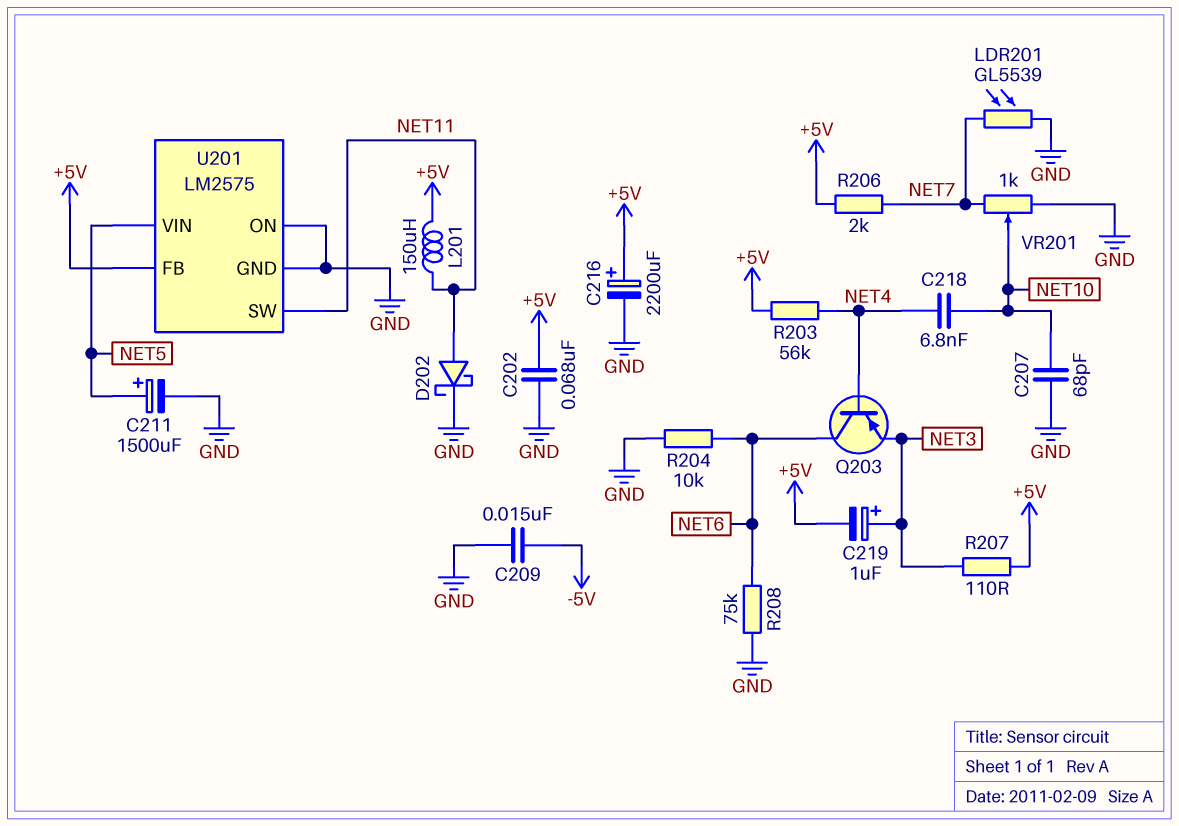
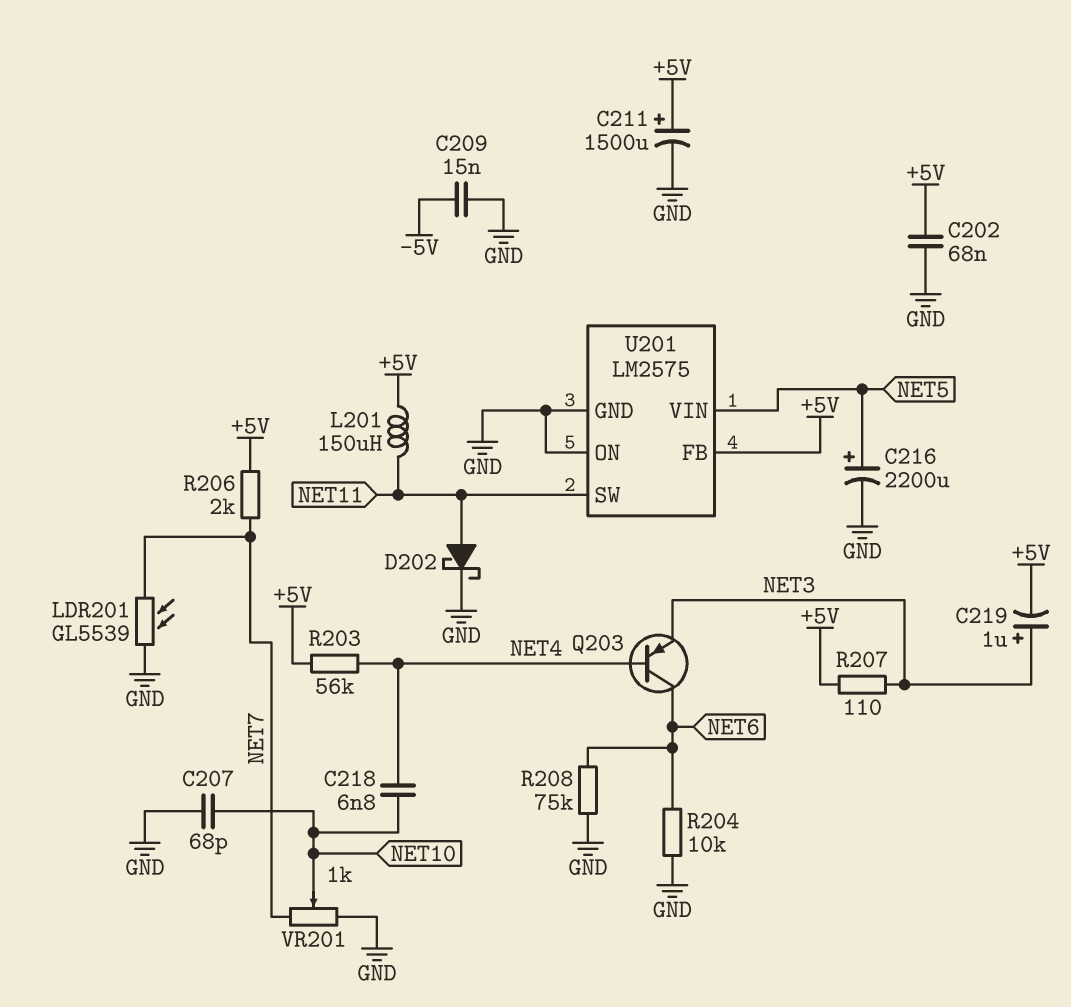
C211: 1500uF (plus NET5, minus GND) -> 1500uF (plus +5V, minus GND)
C216: 2200uF (plus +5V, minus GND) -> 2200uF (plus NET5, minus GND)

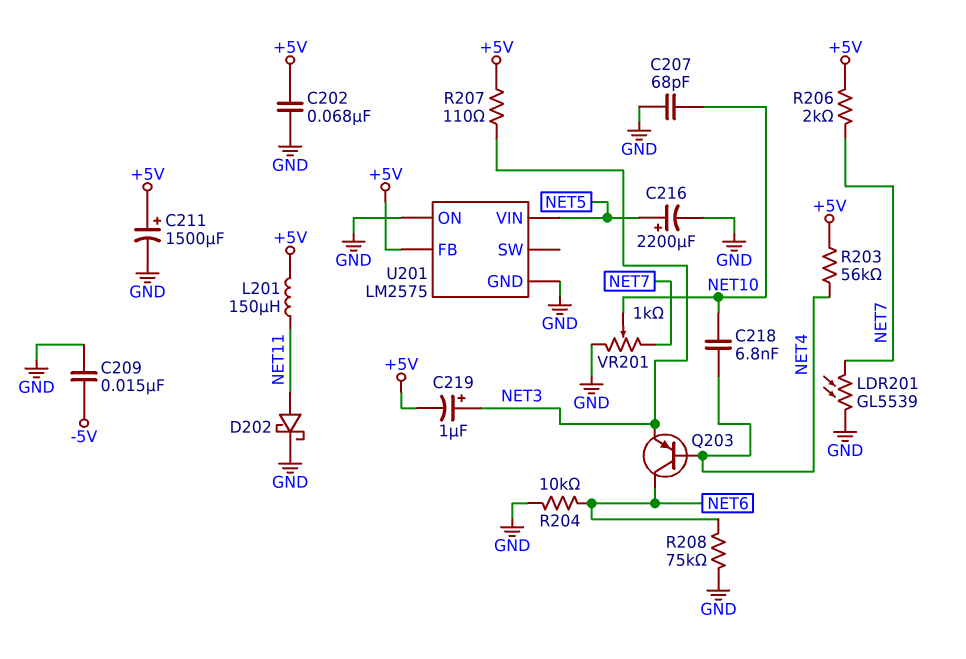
U201 pin SW: NET11 -> none

